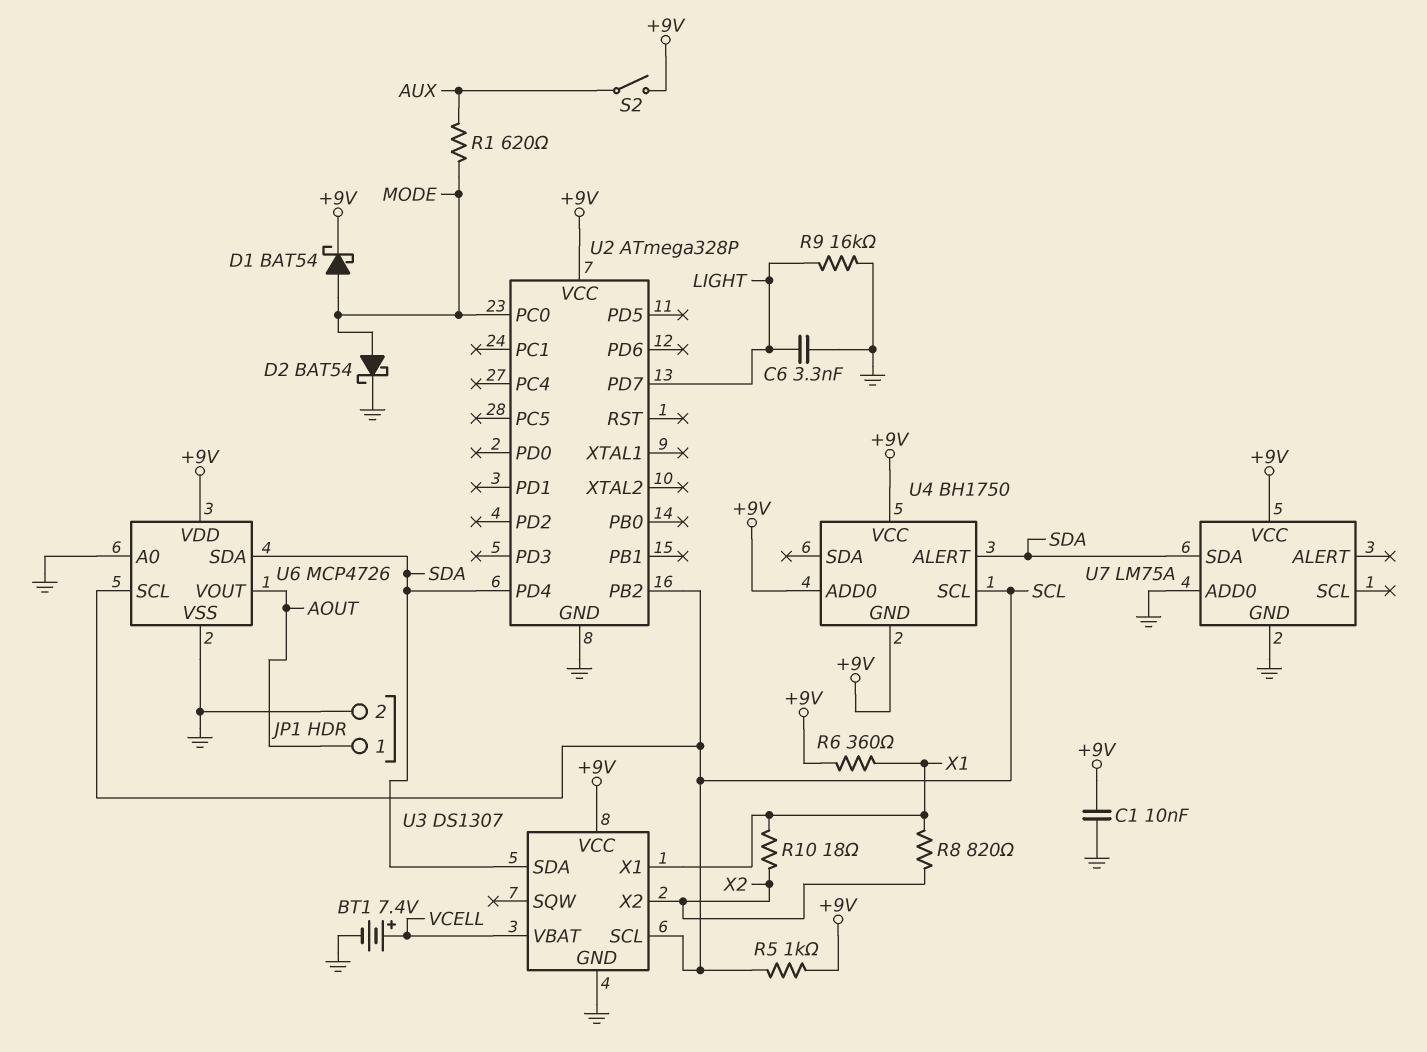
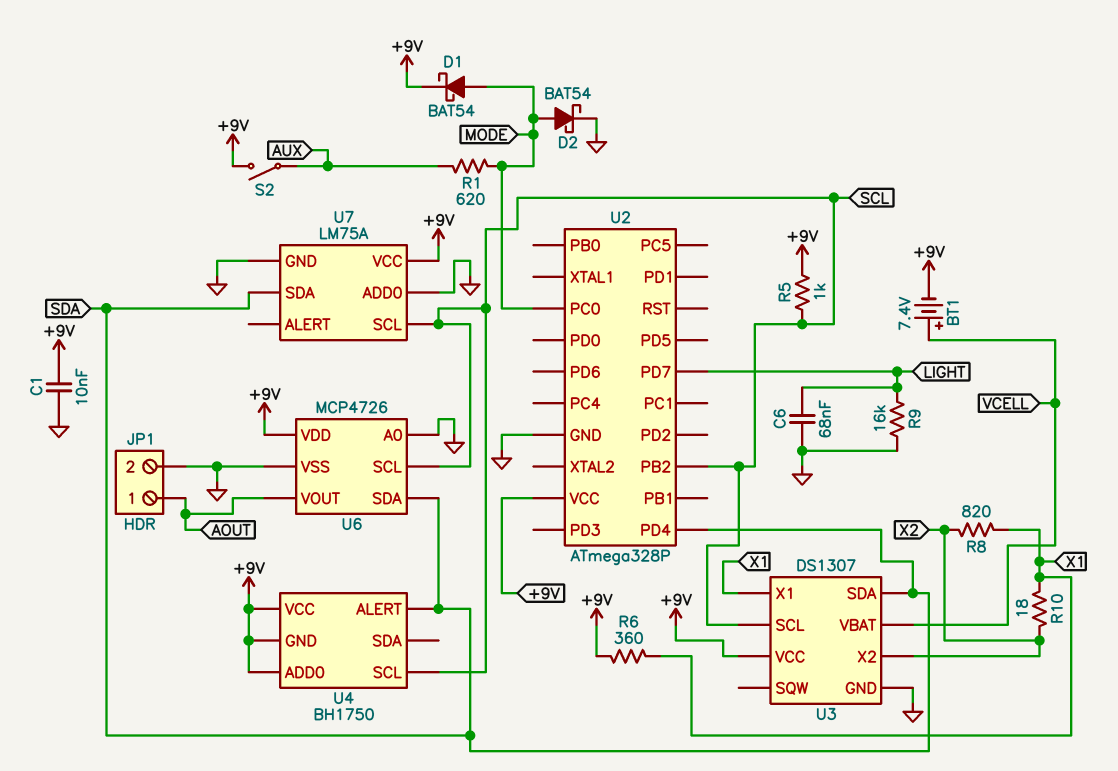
BT1: 7.4V (plus VCELL, minus GND) -> 7.4V (plus VCELL, minus +9V)
C6: 3.3nF (GND, LIGHT) -> 68nF (GND, LIGHT)
U7 pin SCL: none -> SCL

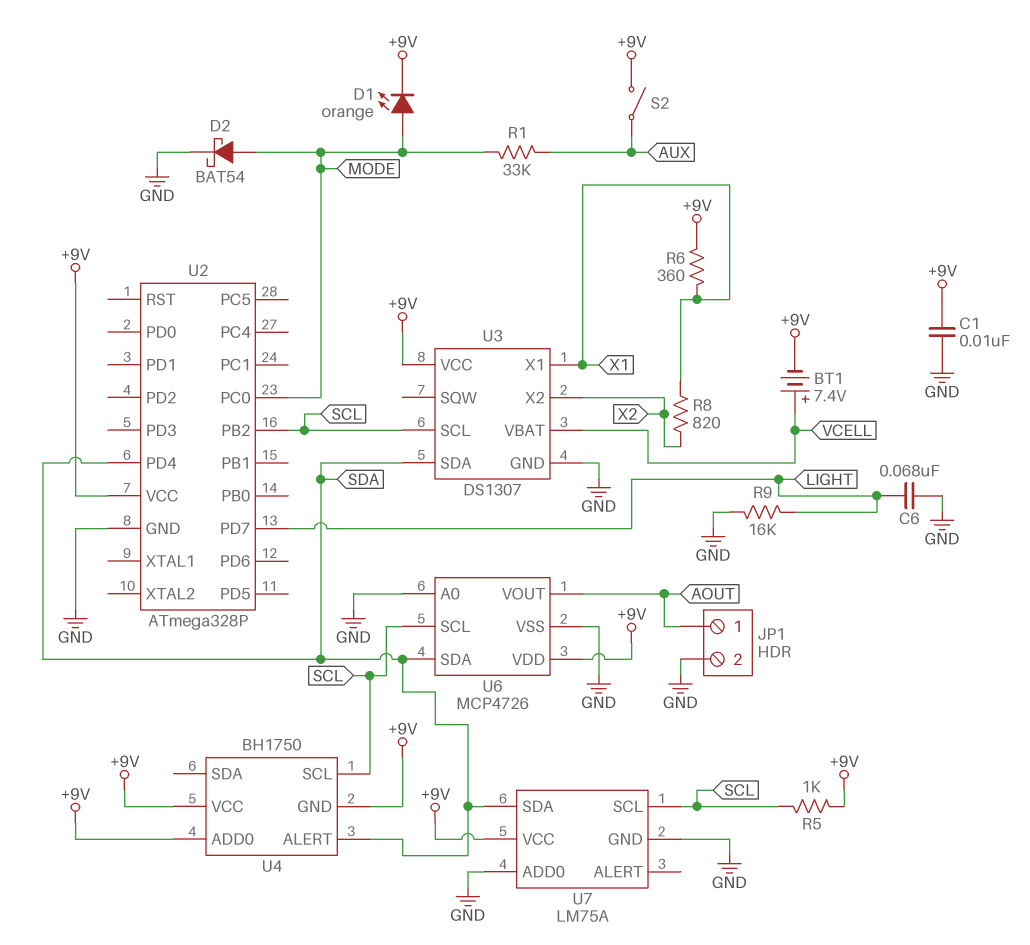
D1: schottky BAT54 (A MODE, K +9V) -> LED orange (A MODE, K +9V)
R1: 620 (AUX, MODE) -> 33k (AUX, MODE)
R10: 18 (X1, X2) -> none

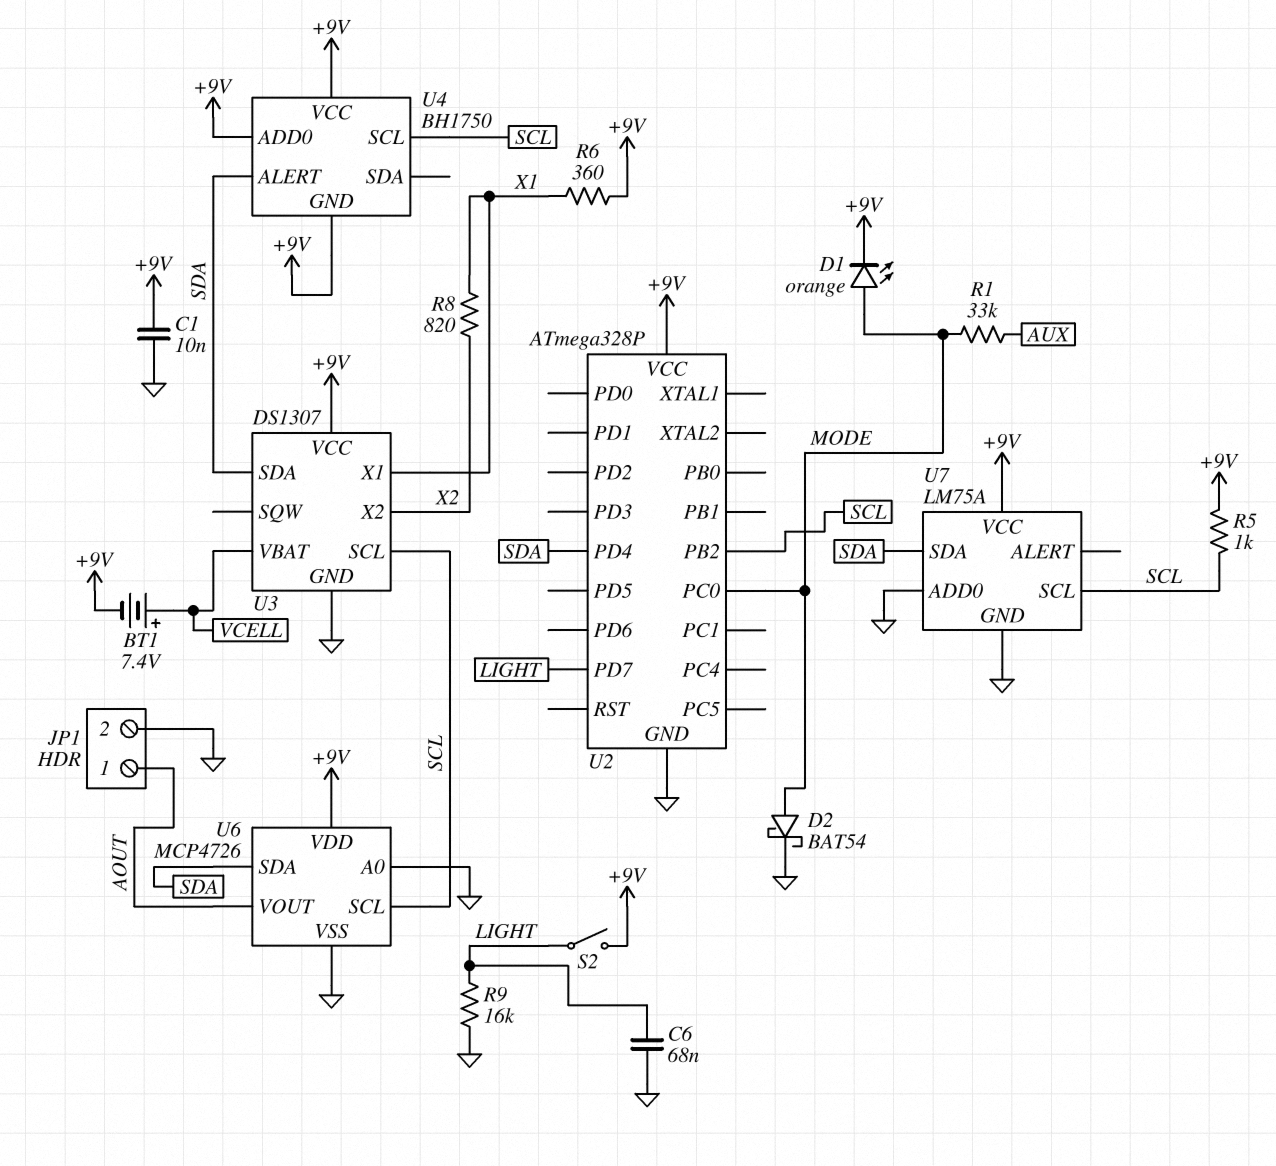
S2: switch (+9V, AUX) -> switch (+9V, LIGHT)

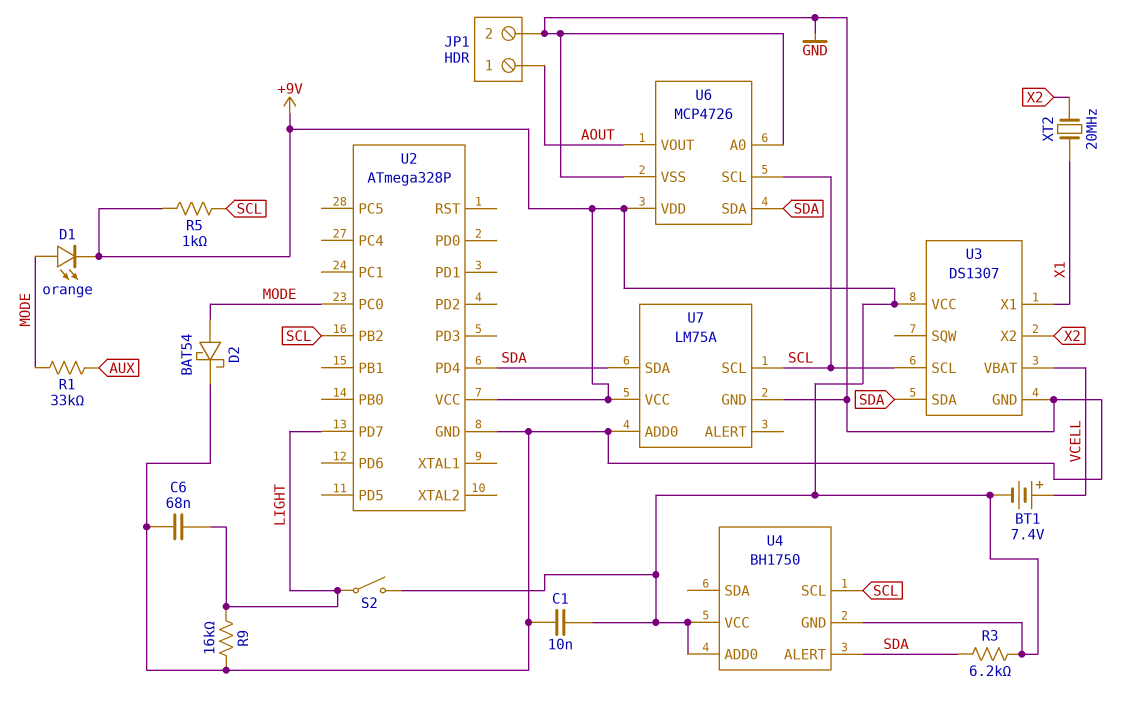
R3: none -> 6.2k (+9V, SDA)
R6: 360 (+9V, X1) -> none
R8: 820 (X1, X2) -> none
XT2: none -> 20MHz (X1, X2)

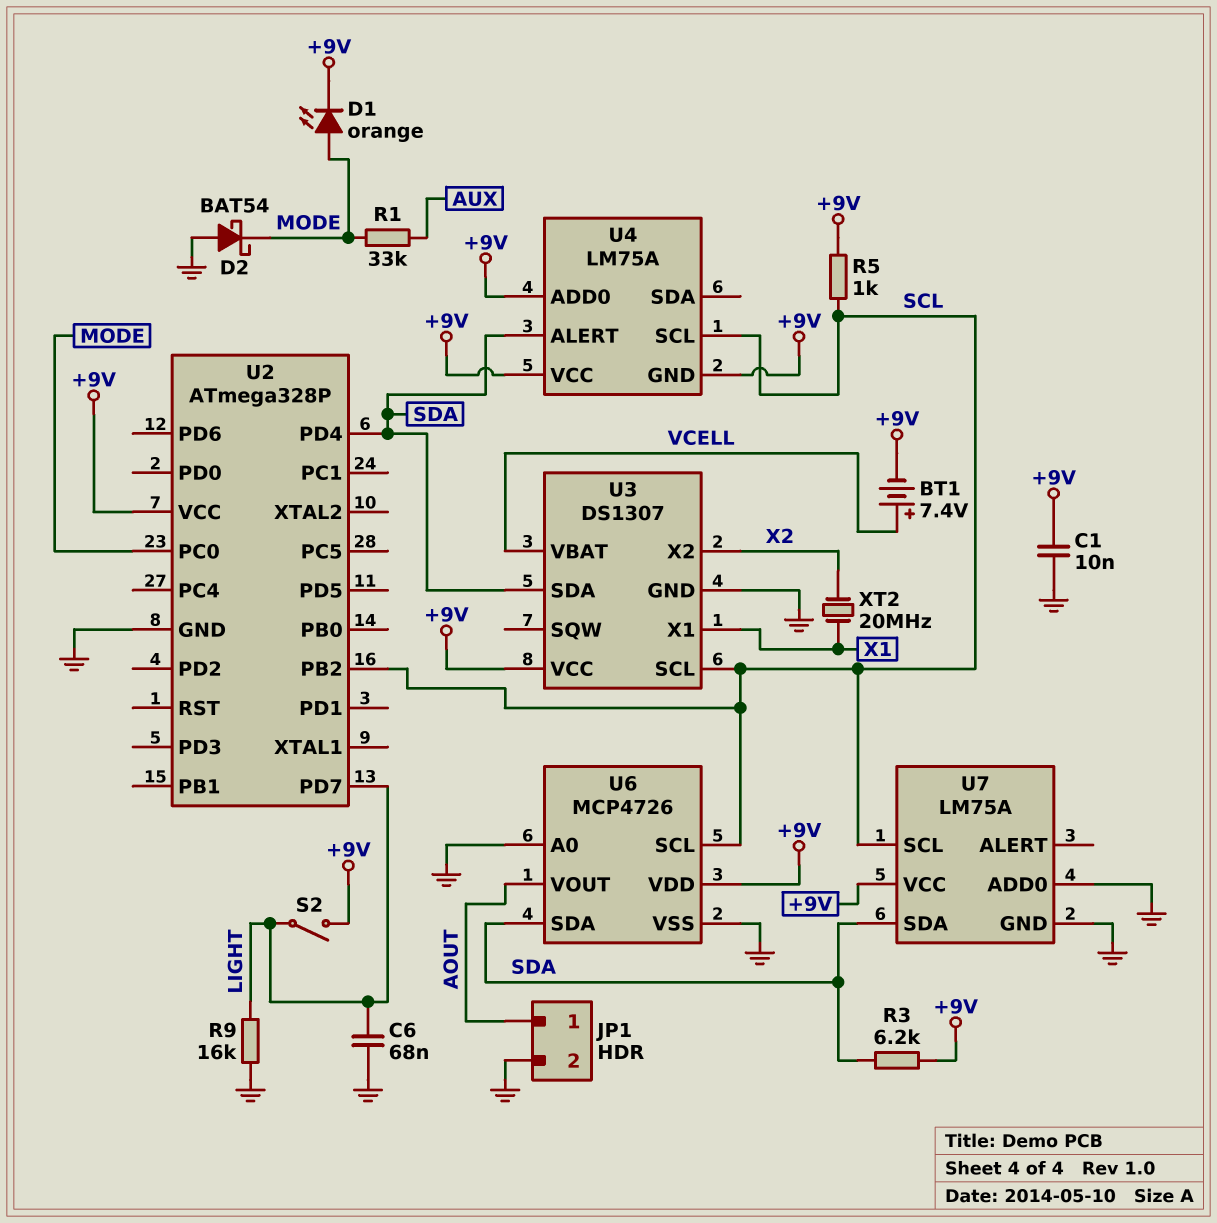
D2: schottky BAT54 (A MODE, K GND) -> schottky BAT54 (A GND, K MODE)
U4: BH1750 -> LM75A

